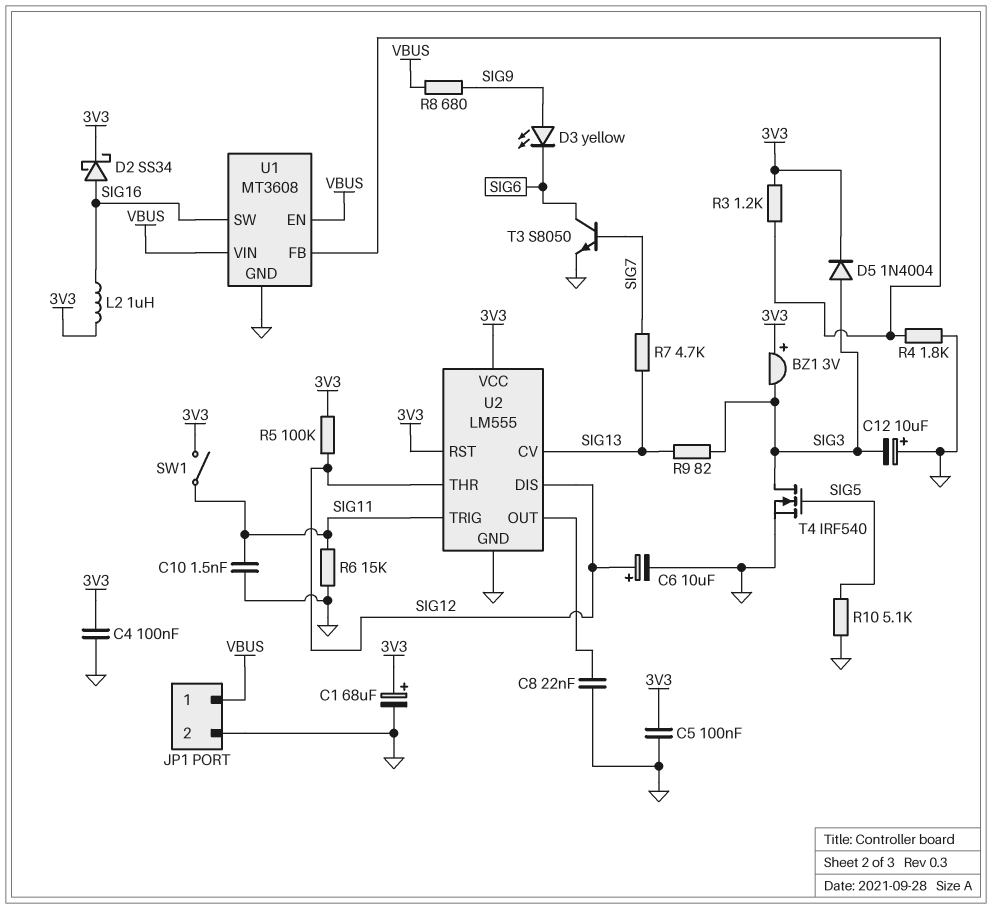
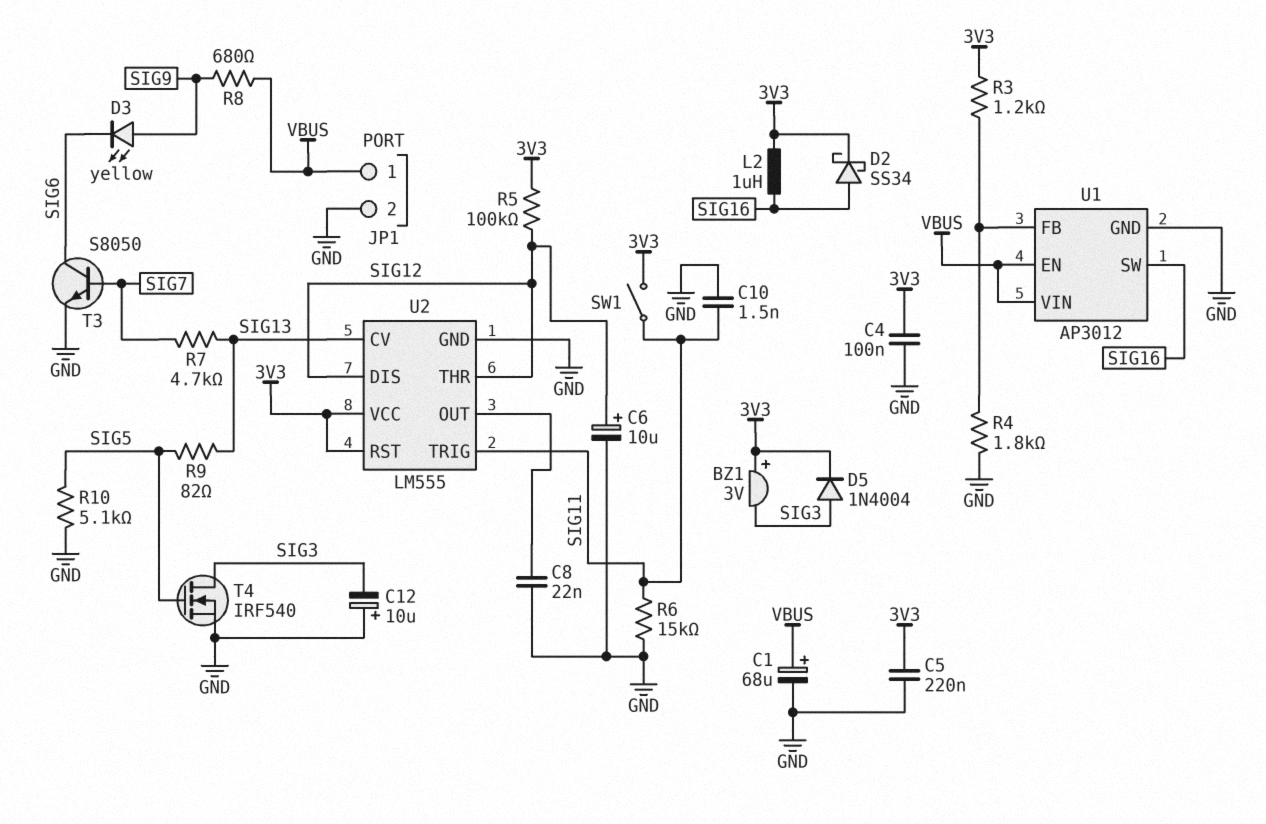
C1: 68uF (plus 3V3, minus GND) -> 68uF (plus VBUS, minus GND)
C5: 100nF (3V3, GND) -> 220nF (3V3, GND)
R9: 82 (SIG3, SIG13) -> 82 (SIG5, SIG13)
U1: MT3608 -> AP3012

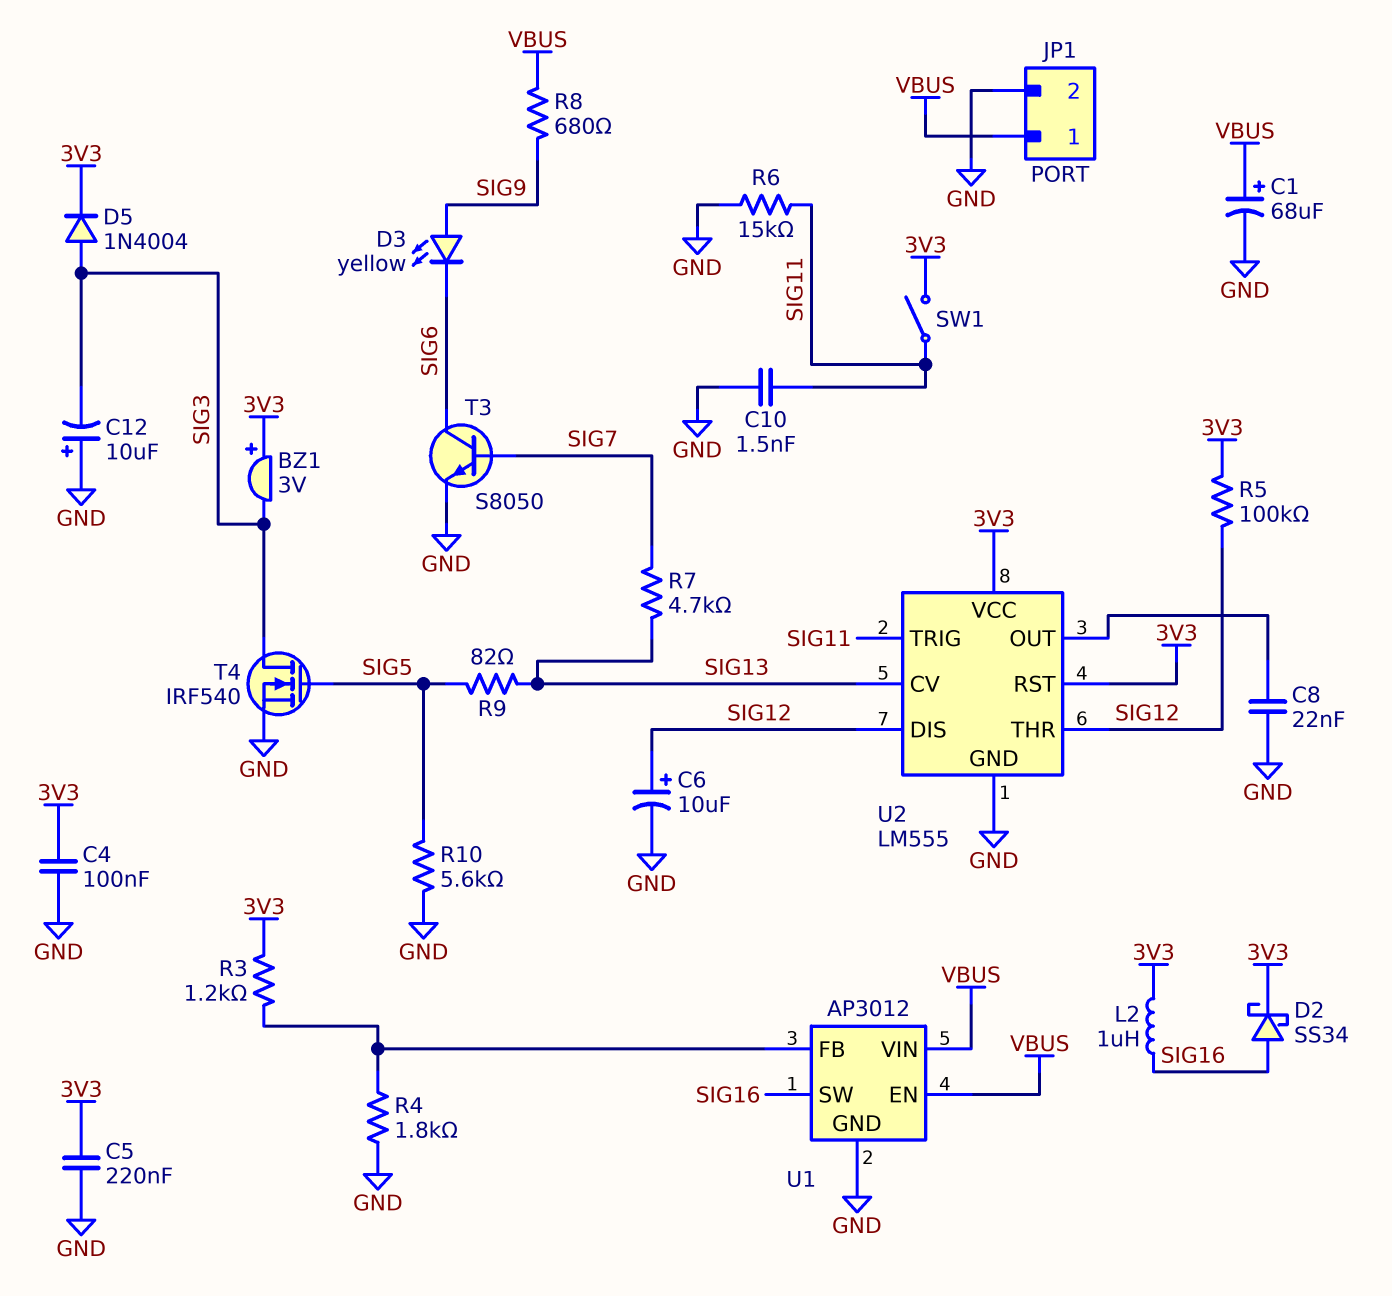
R10: 5.1k (GND, SIG5) -> 5.6k (GND, SIG5)

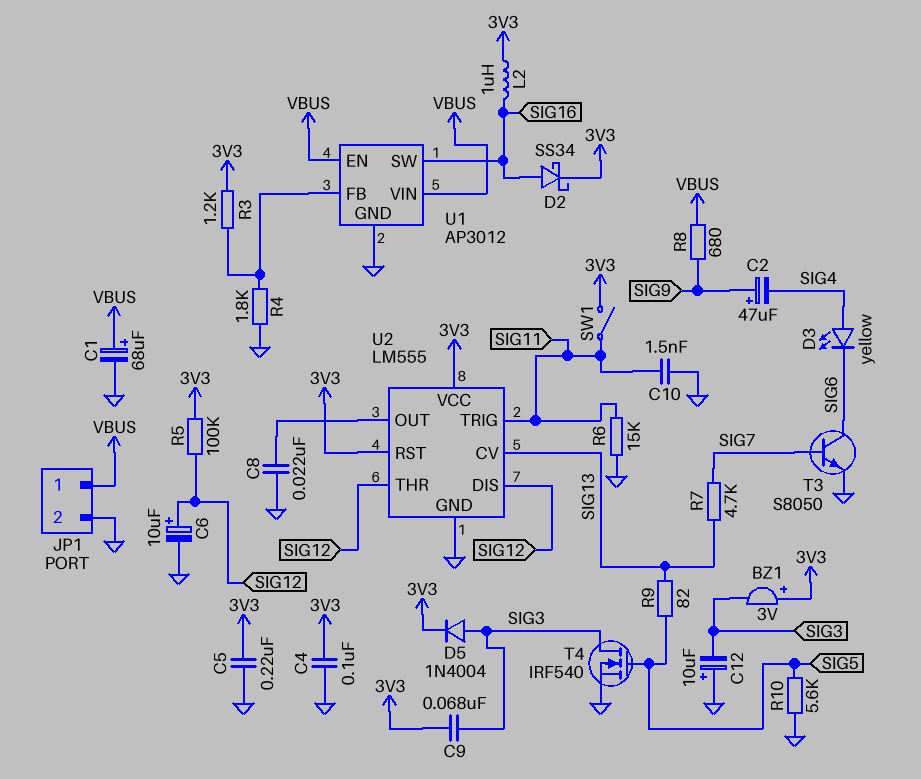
C2: none -> 47uF (plus SIG9, minus SIG4)
C9: none -> 68nF (3V3, SIG3)
D3: LED yellow (A SIG9, K SIG6) -> LED yellow (A SIG4, K SIG6)

